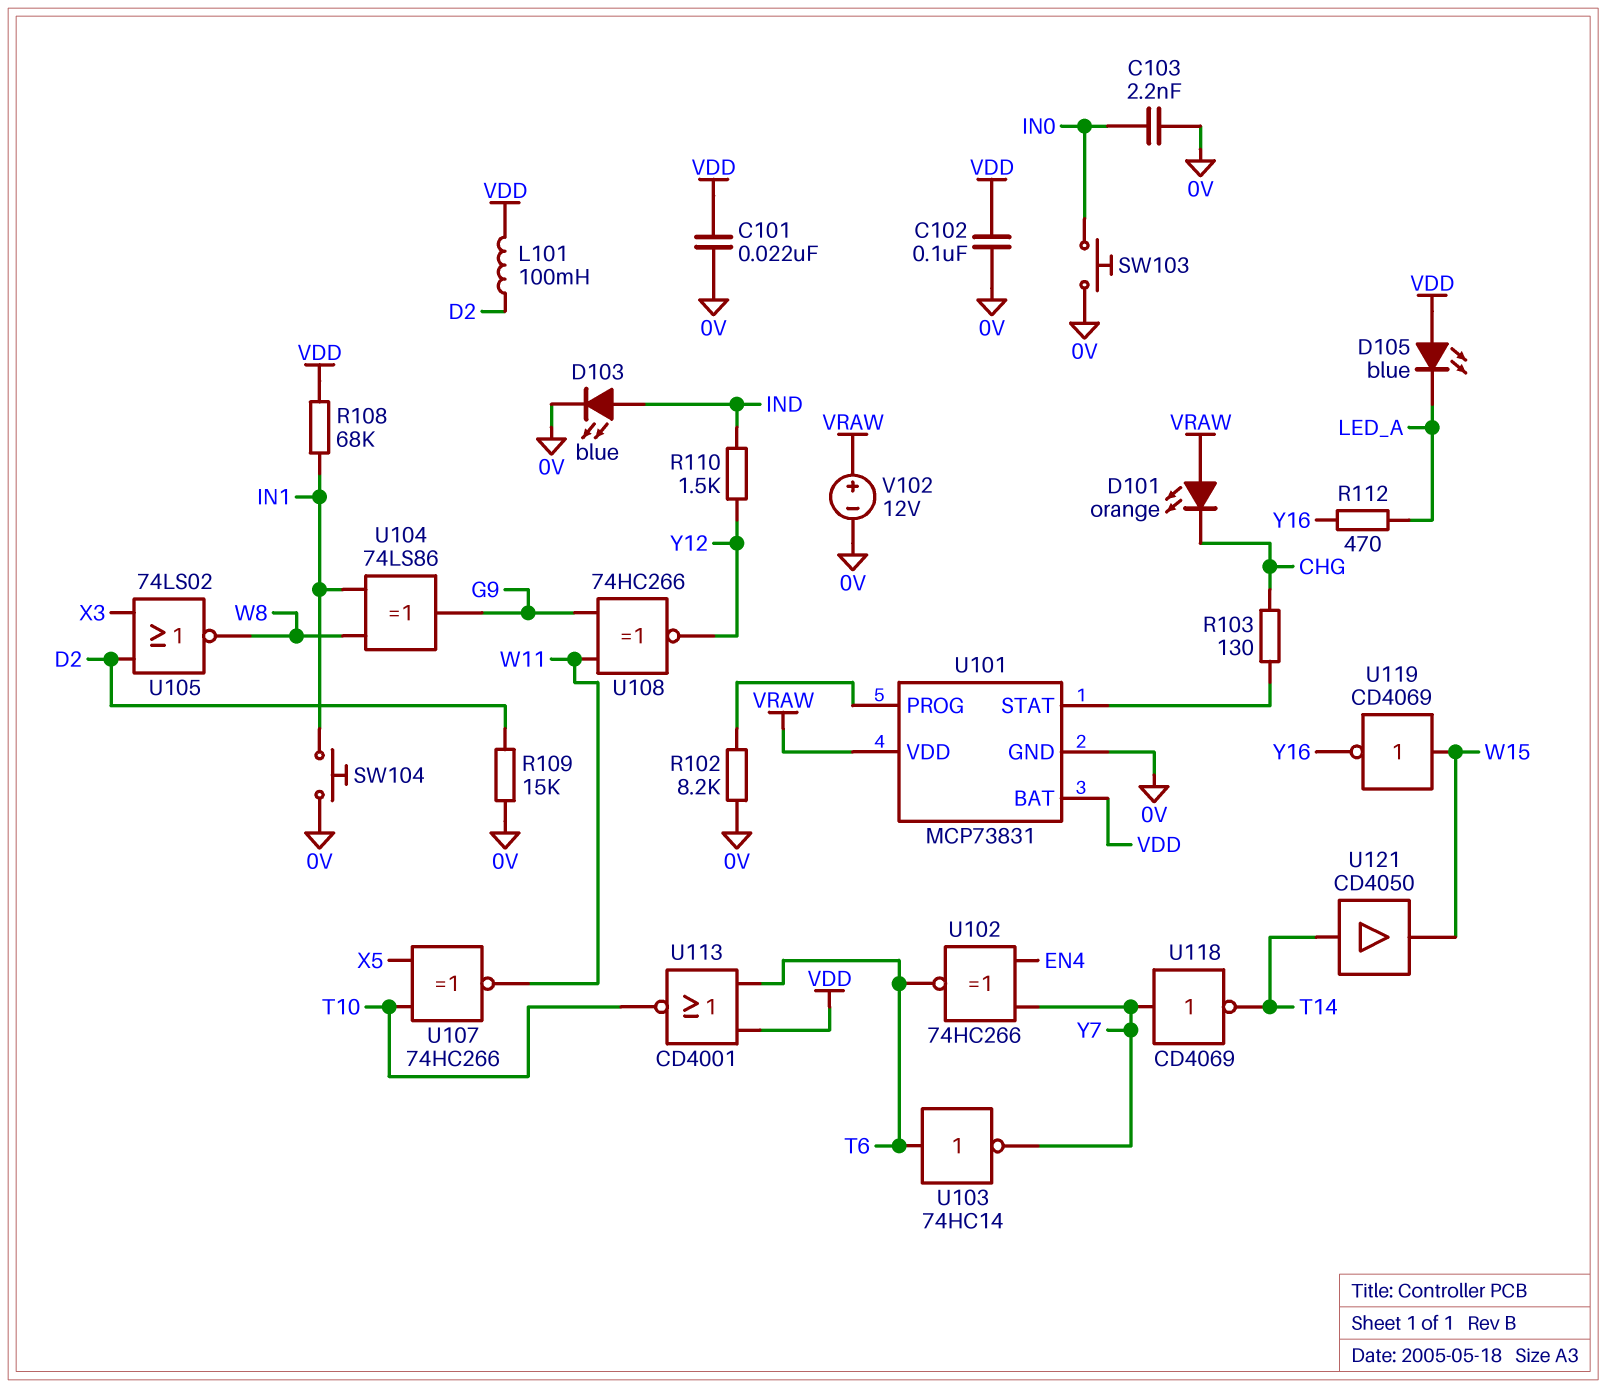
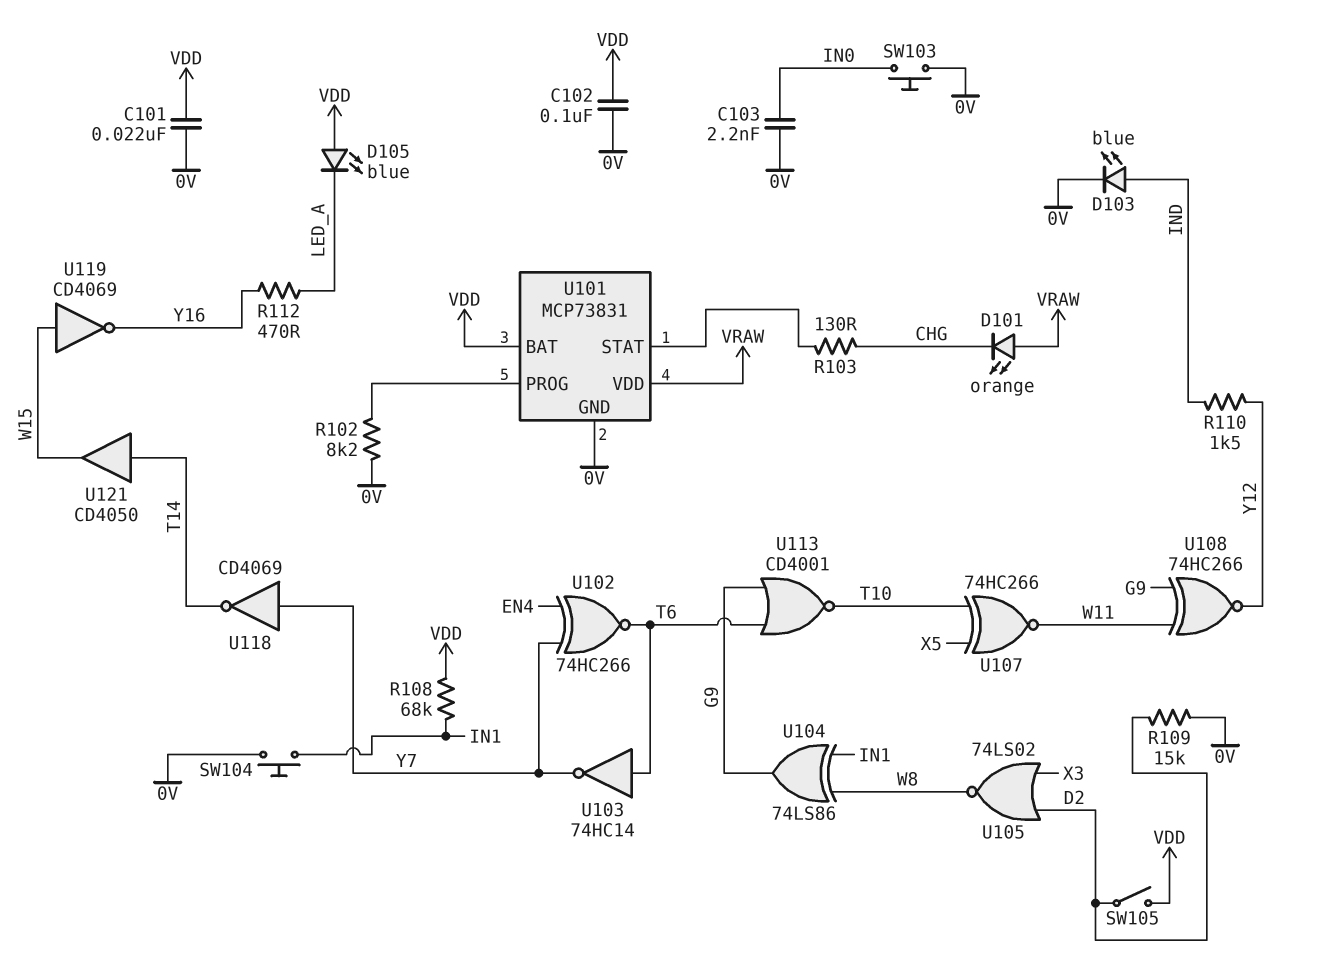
L101: 100mH (D2, VDD) -> none
SW105: none -> switch (D2, VDD)
U113: NOR CD4001 (in T6, in VDD, out T10) -> NOR CD4001 (in G9, in T6, out T10)
V102: 12V (plus VRAW, minus 0V) -> none

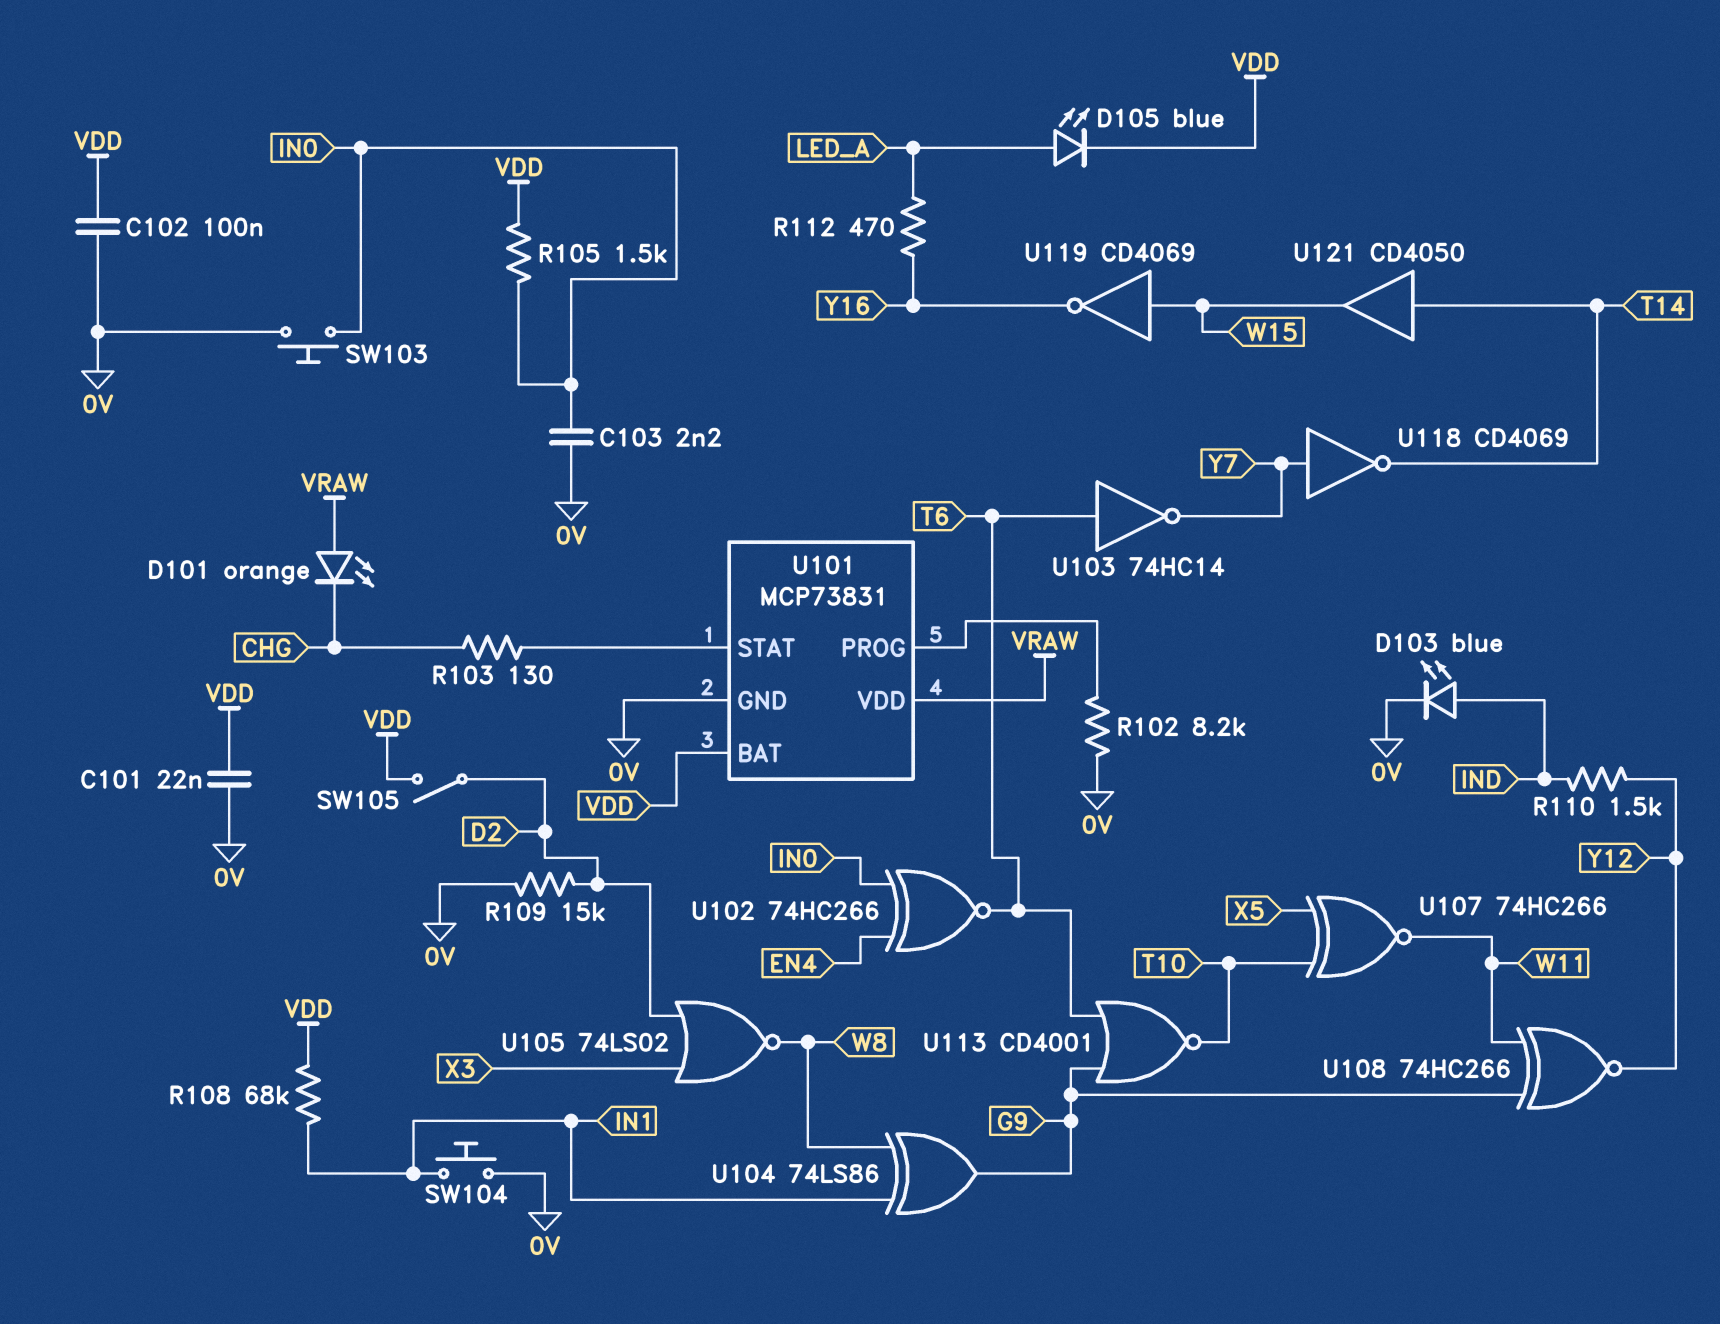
D105: LED blue (A VDD, K LED_A) -> LED blue (A LED_A, K VDD)
R105: none -> 1.5k (IN0, VDD)
U102: XNOR 74HC266 (in EN4, in Y7, out T6) -> XNOR 74HC266 (in EN4, in IN0, out T6)

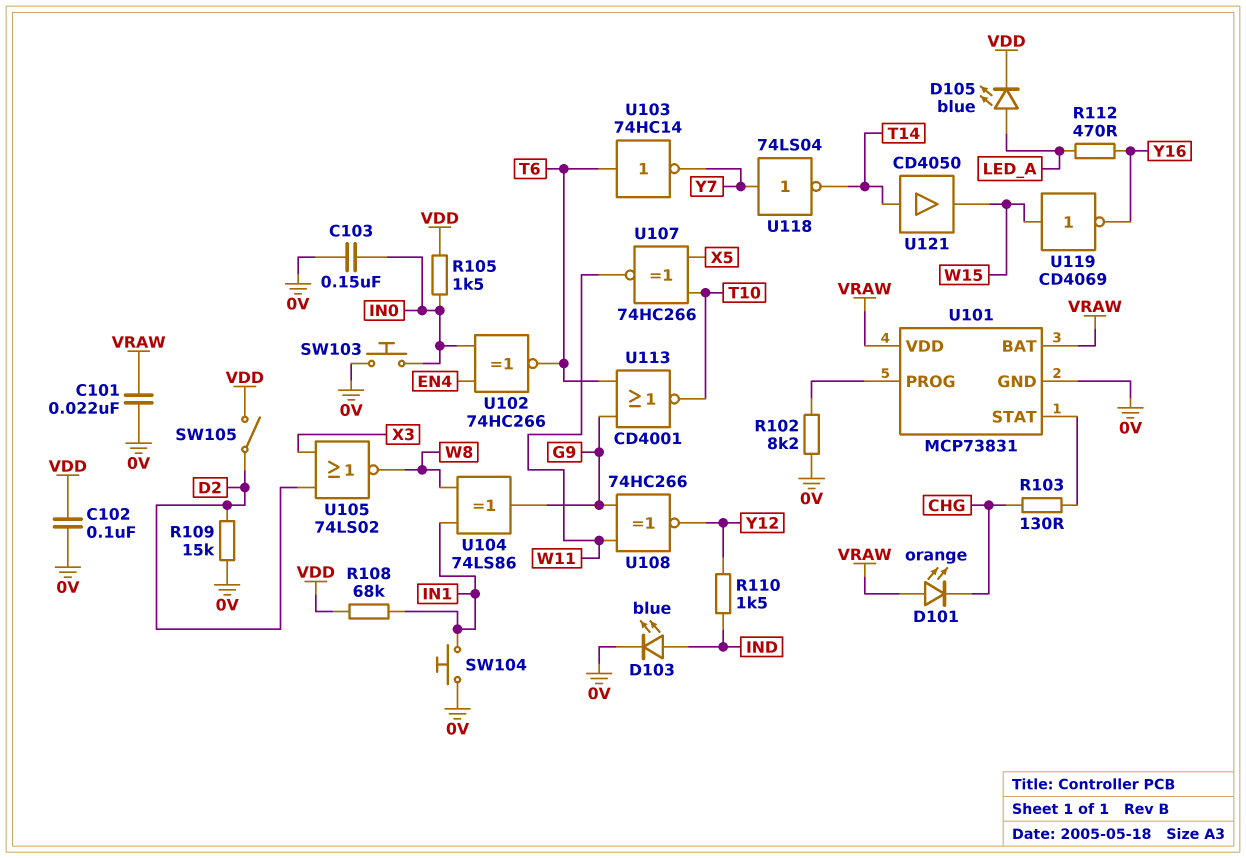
C101: 22nF (0V, VDD) -> 22nF (0V, VRAW)
C103: 2.2nF (0V, IN0) -> 150nF (0V, IN0)
U101 pin BAT: VDD -> VRAW
U118: NOT CD4069 (in Y7, out T14) -> NOT 74LS04 (in Y7, out T14)

